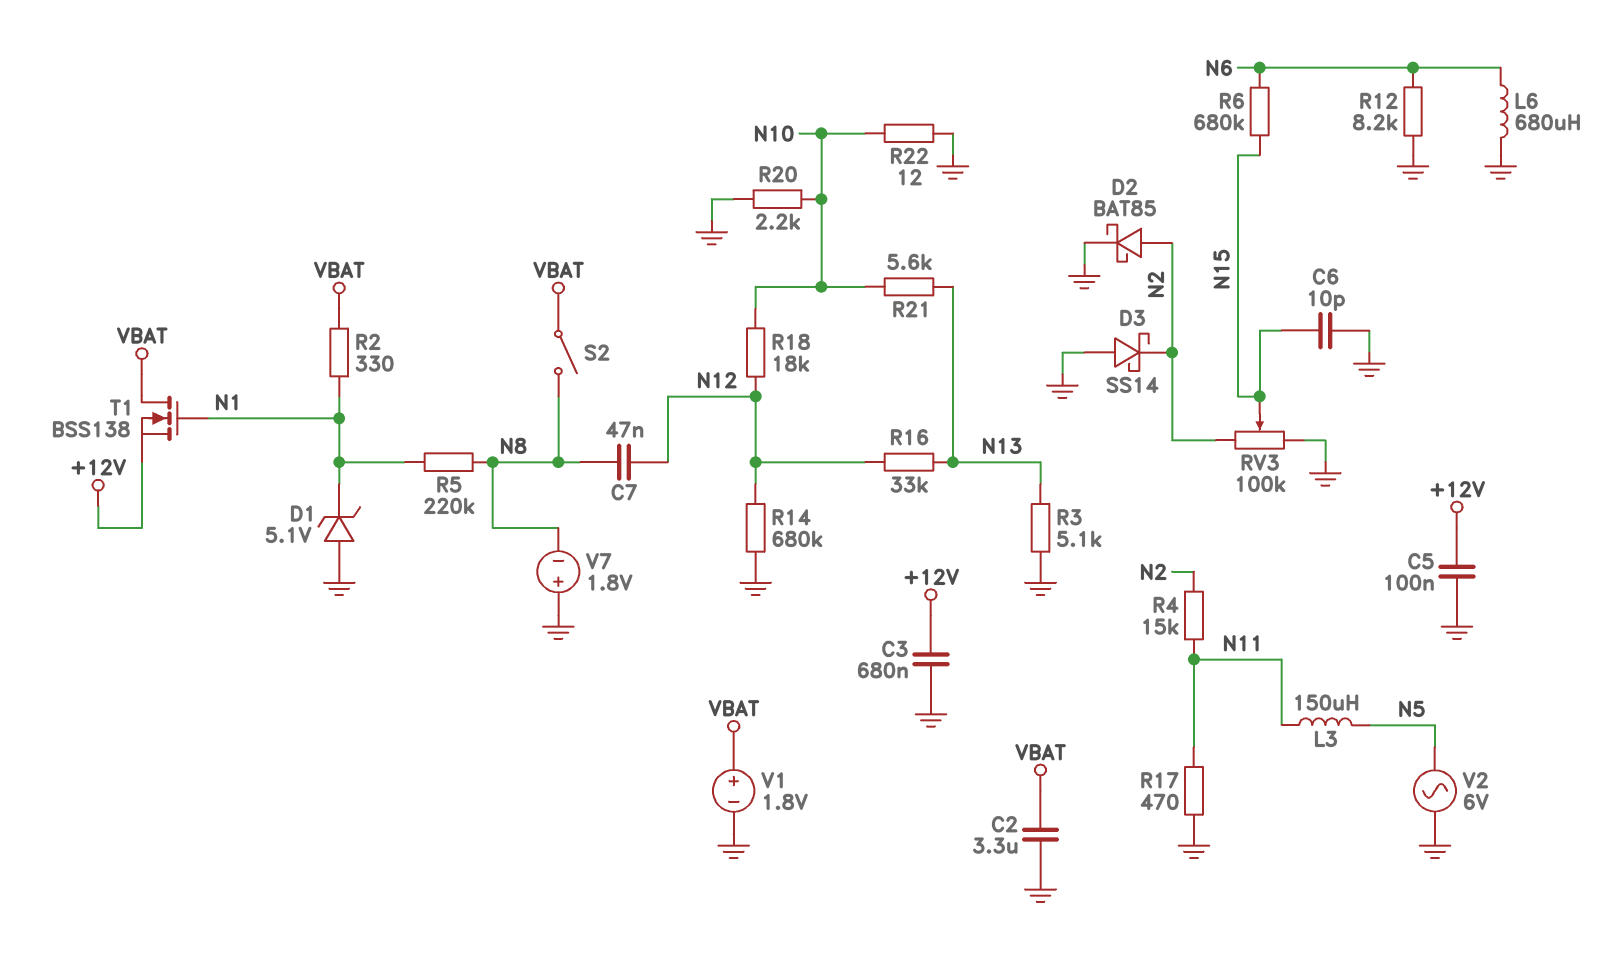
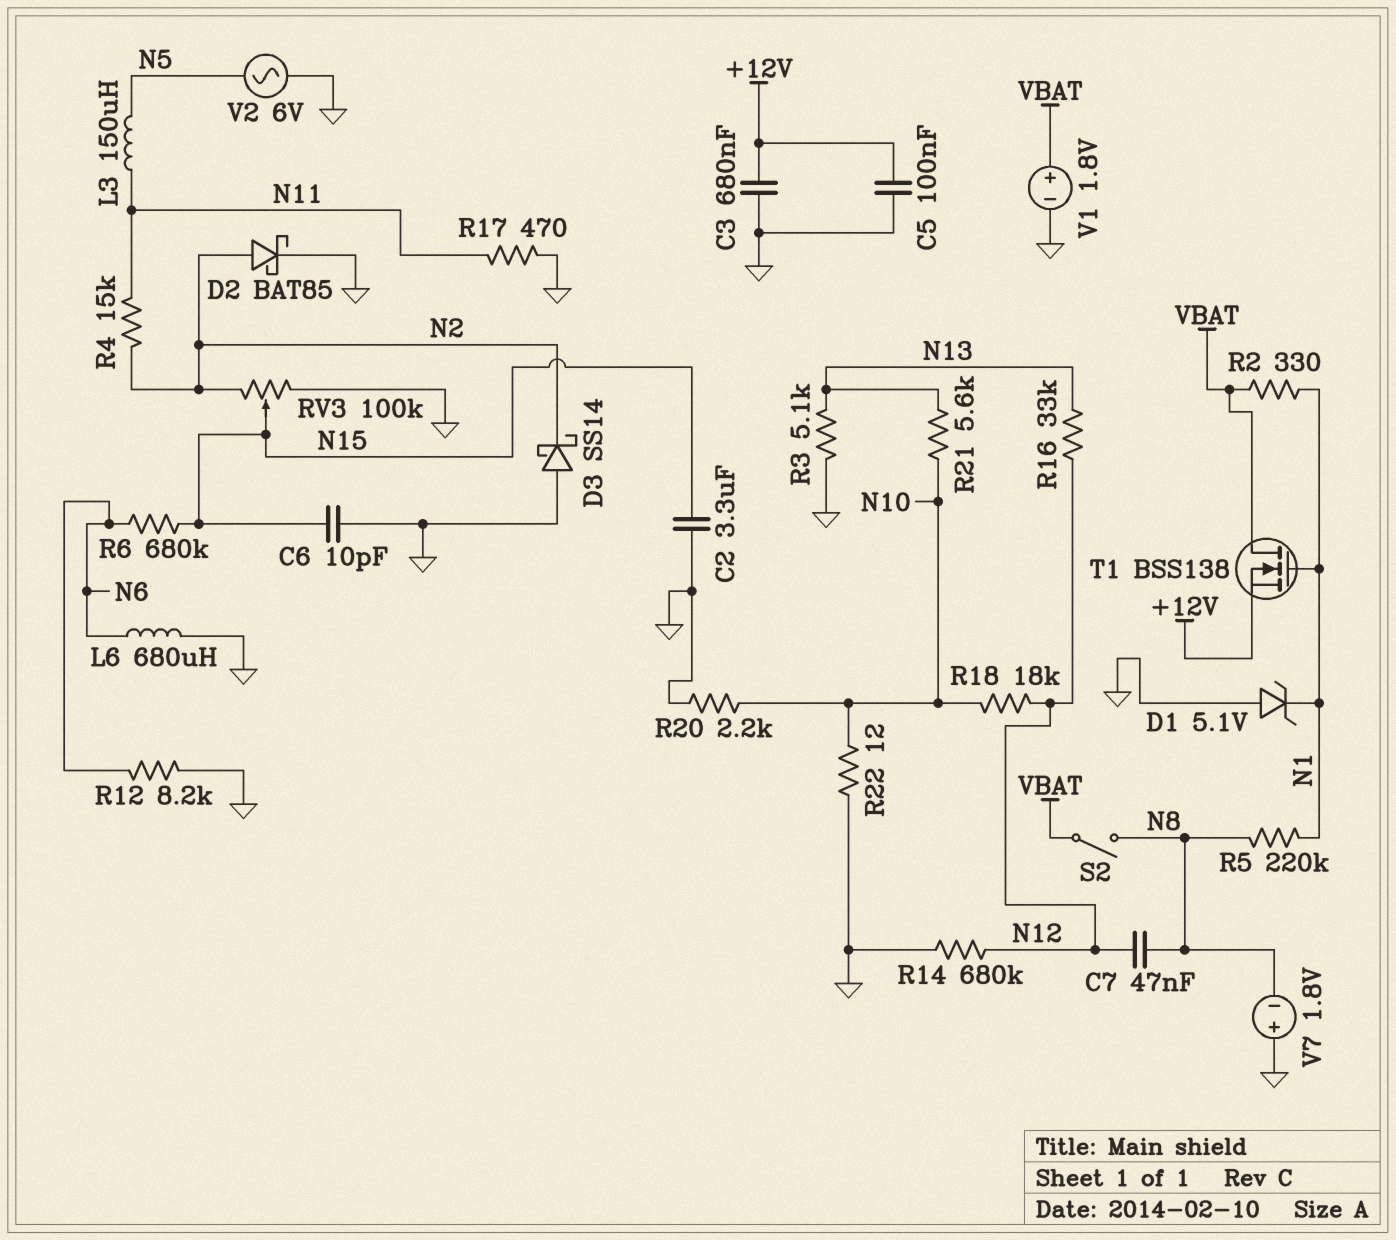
C2: 3.3uF (GND, VBAT) -> 3.3uF (GND, N15)

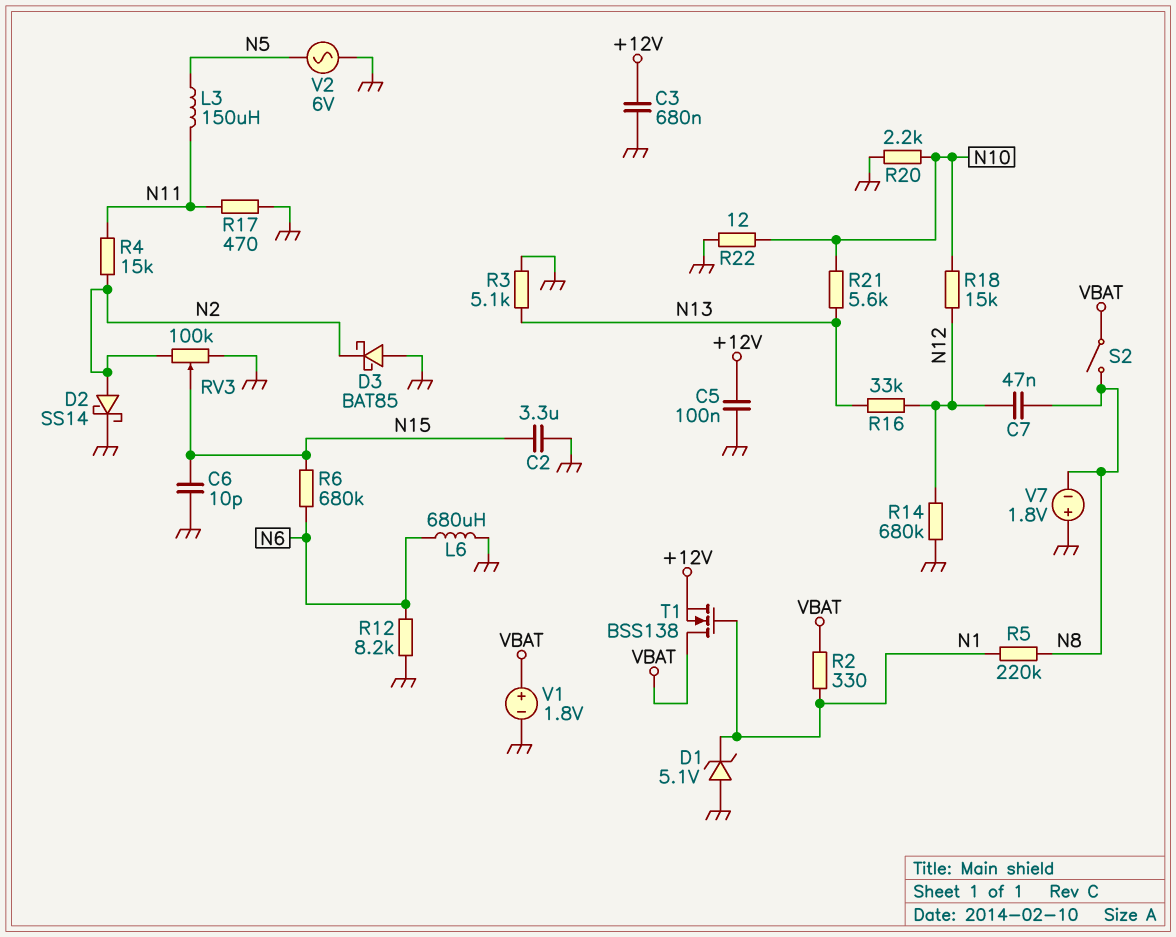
D2: schottky BAT85 (A N2, K GND) -> schottky SS14 (A N2, K GND)
D3: schottky SS14 (A GND, K N2) -> schottky BAT85 (A GND, K N2)
R18: 18k (N10, N12) -> 15k (N10, N12)

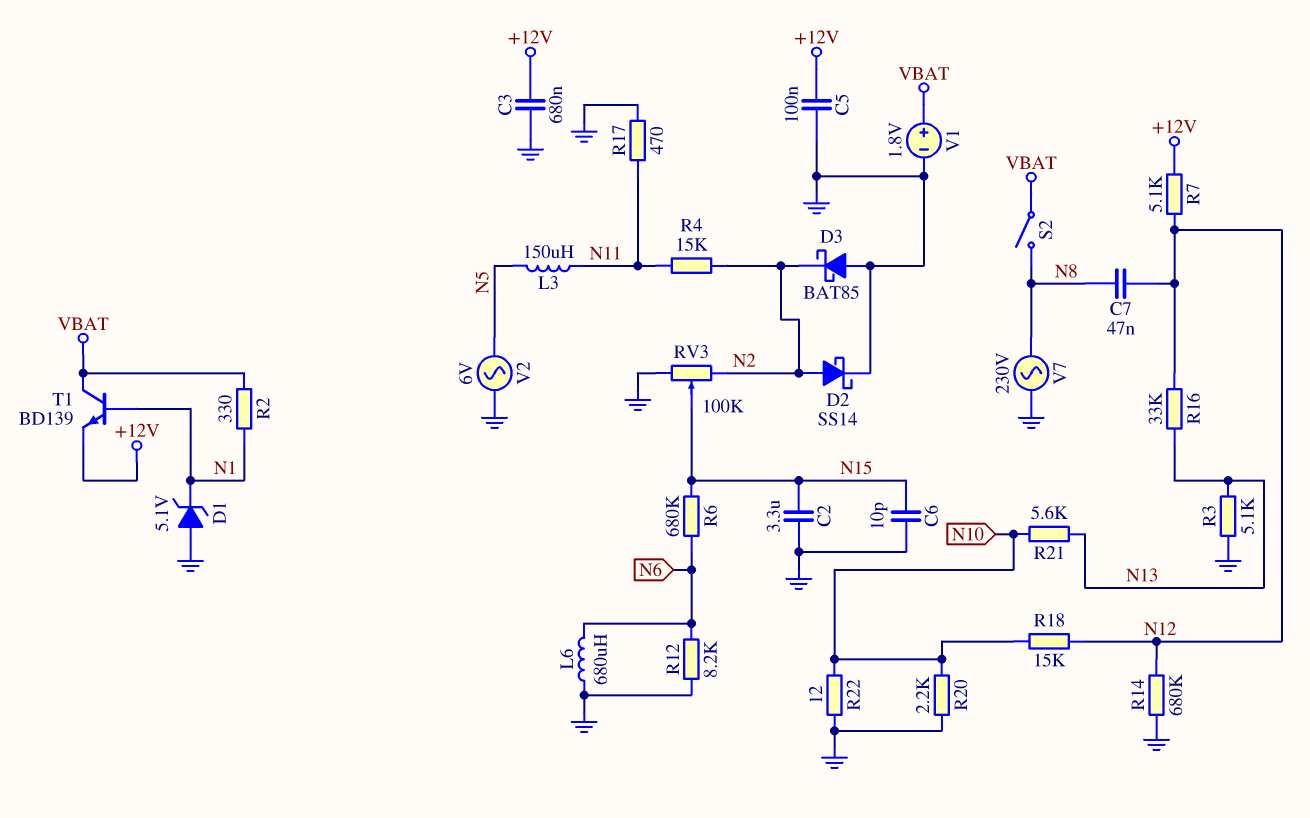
R5: 220k (N1, N8) -> none
R7: none -> 5.1k (+12V, N12)
T1: NMOS BSS138 (G N1, D VBAT, S +12V) -> NPN BD139 (B N1, C VBAT, E +12V)
V7: 1.8V (plus GND, minus N8) -> AC 230V (GND, N8)

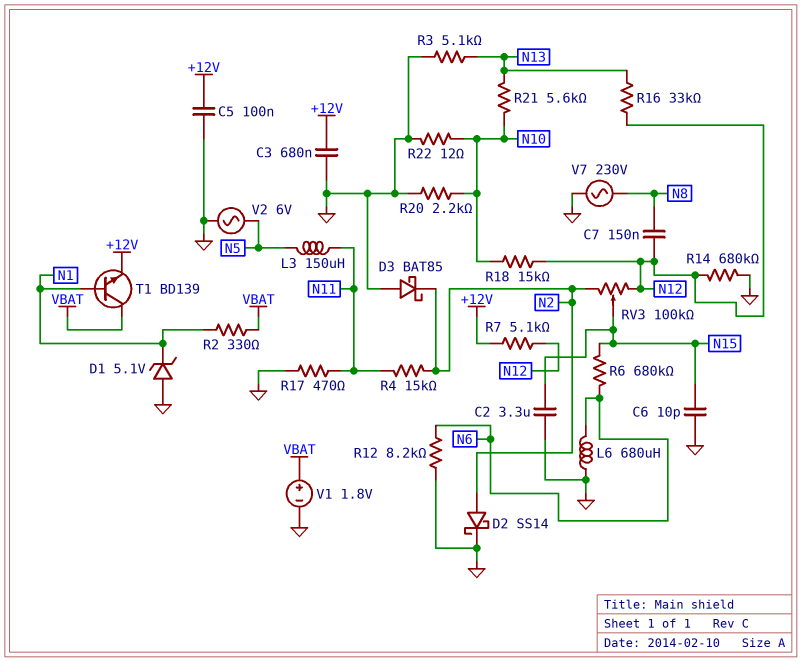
C7: 47nF (N8, N12) -> 150nF (N8, N12)
RV3: 100k (GND, N2, wiper N15) -> 100k (N2, N12, wiper N15)
S2: switch (N8, VBAT) -> none

